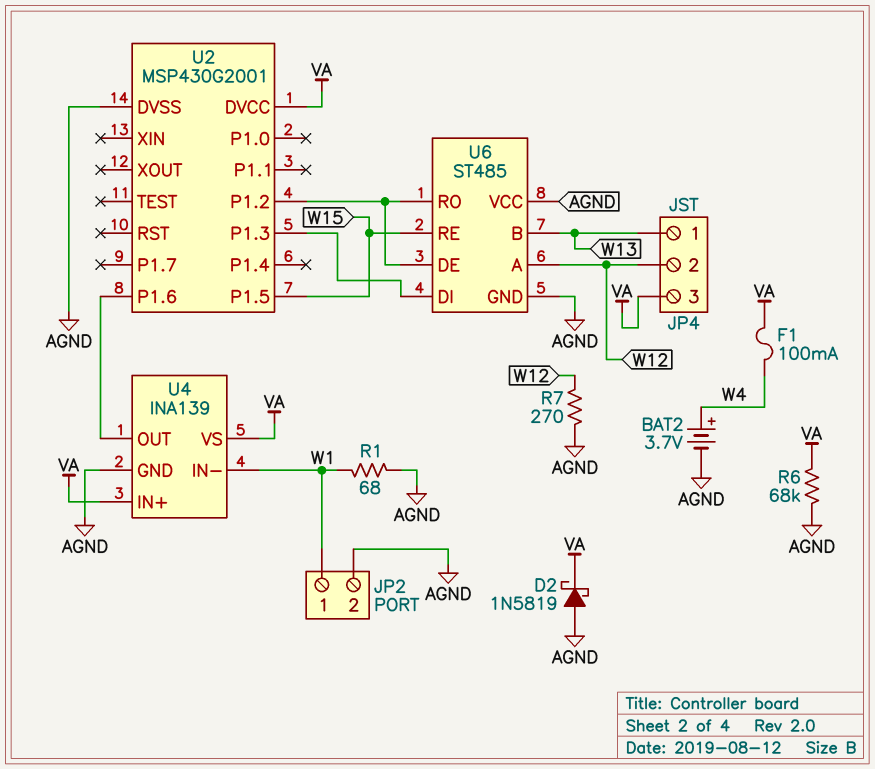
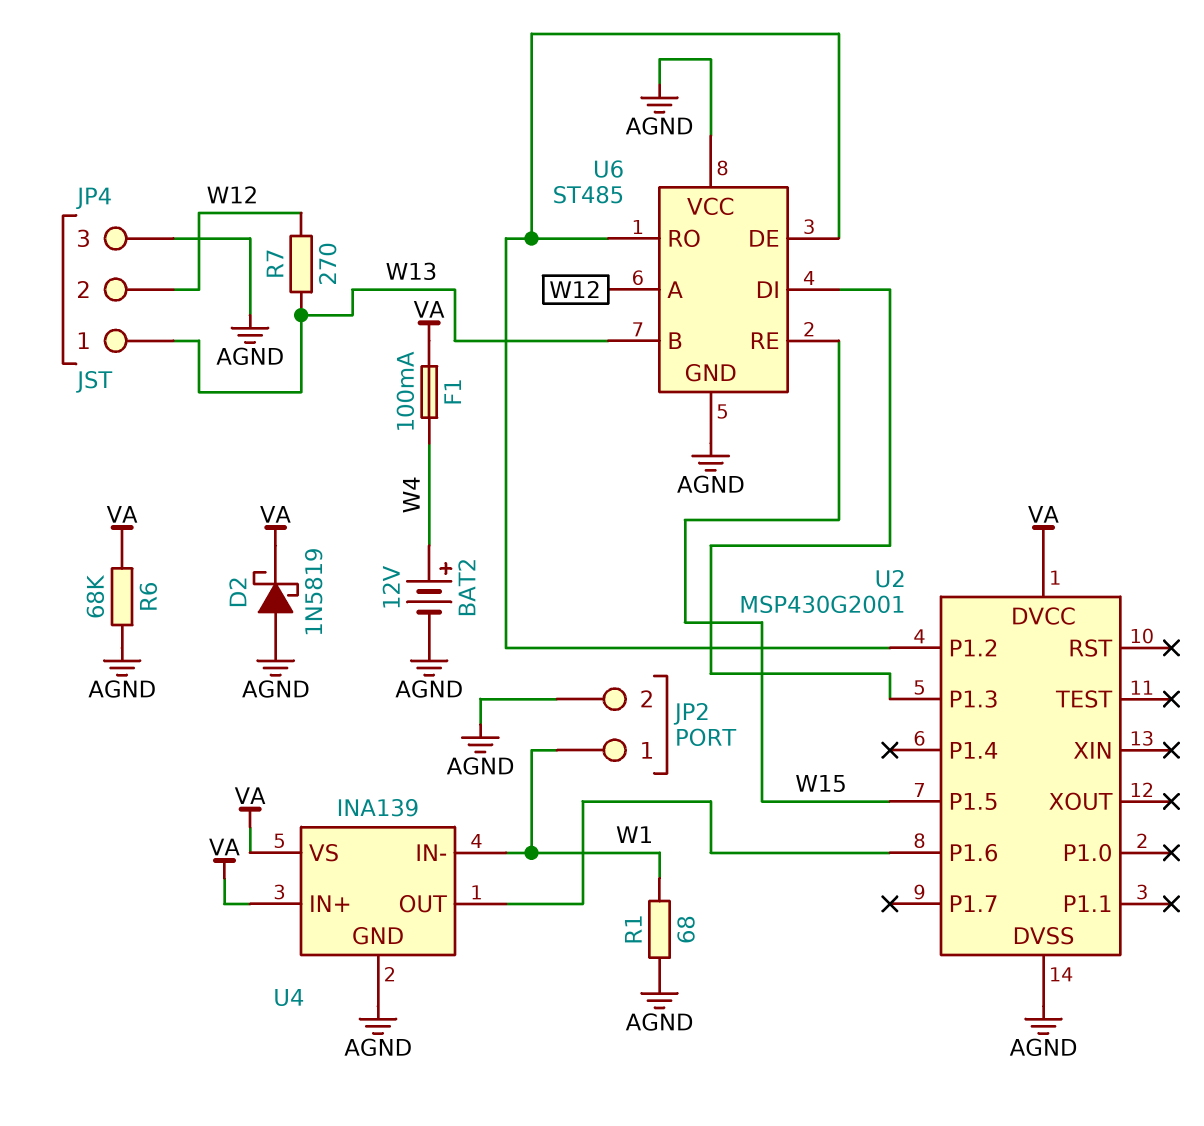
BAT2: 3.7V (plus W4, minus AGND) -> 12V (plus W4, minus AGND)
JP4 pin 3: VA -> AGND
R7: 270 (AGND, W12) -> 270 (W12, W13)

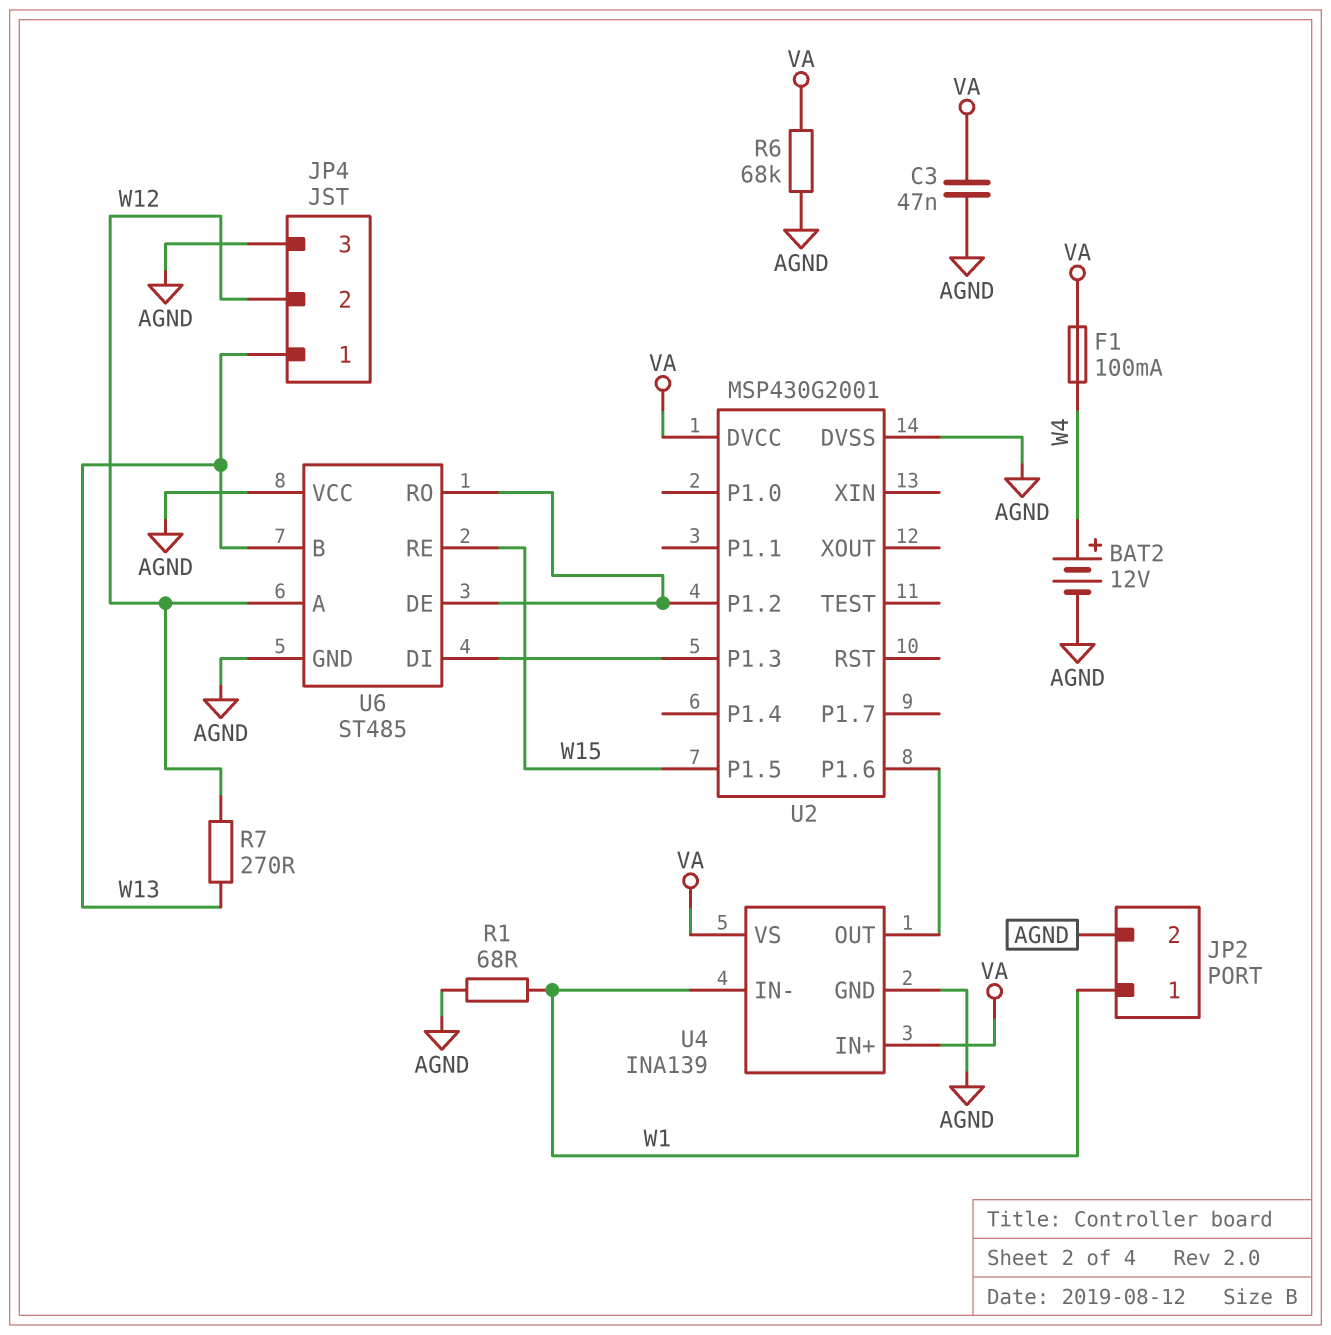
C3: none -> 47nF (AGND, VA)
D2: schottky 1N5819 (A AGND, K VA) -> none

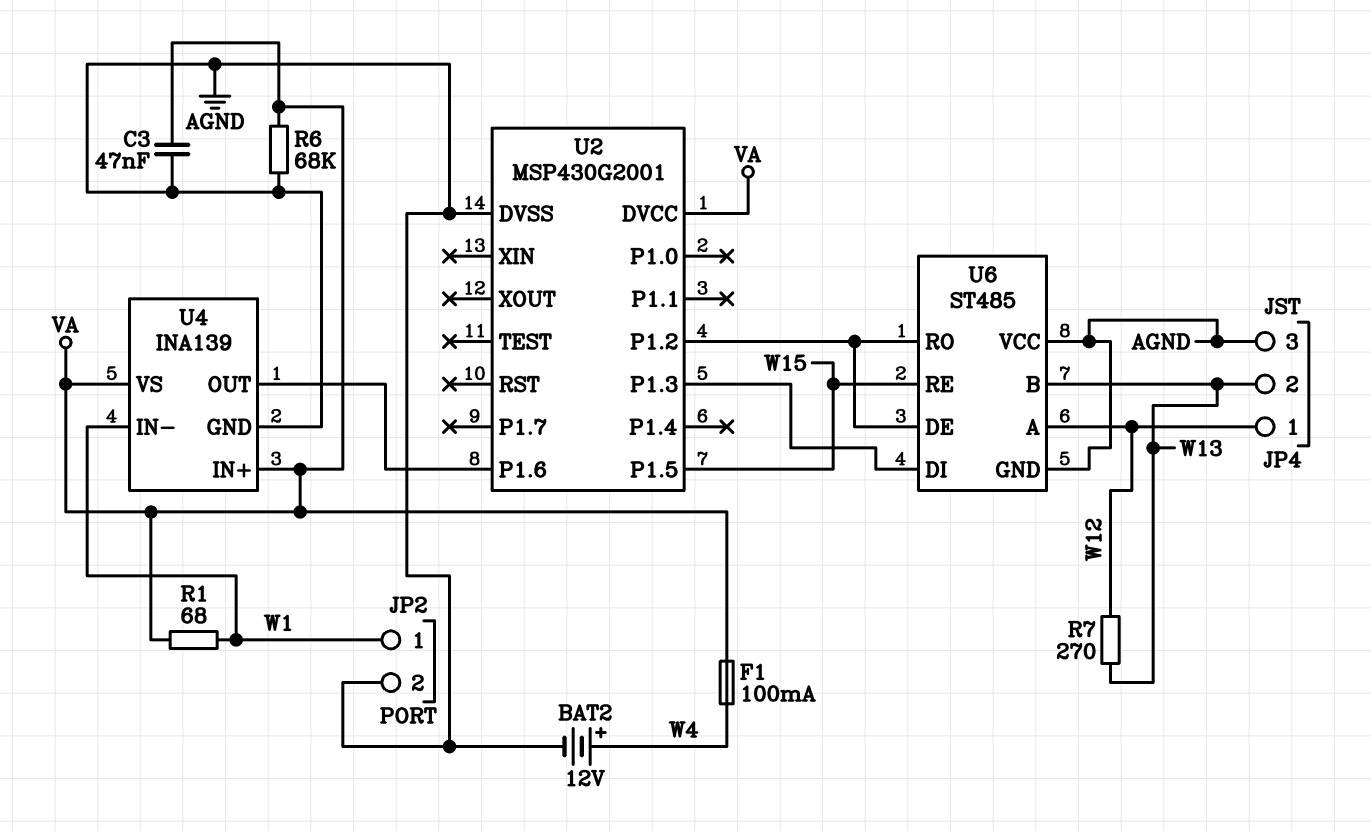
JP4 pin 1: W13 -> W12
JP4 pin 2: W12 -> W13
R1: 68 (AGND, W1) -> 68 (VA, W1)

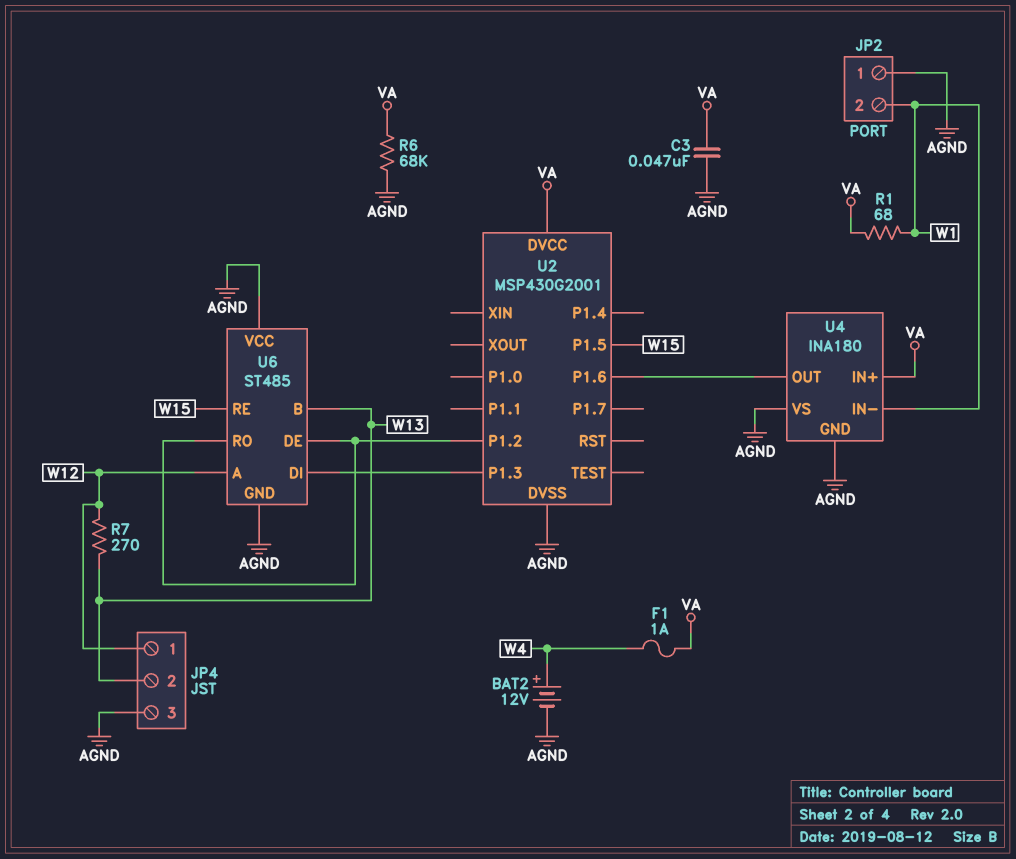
F1: 100mA (VA, W4) -> 1A (VA, W4)
JP2 pin 1: W1 -> AGND
JP2 pin 2: AGND -> W1
U4: INA139 -> INA180
U4 pin VS: VA -> AGND

